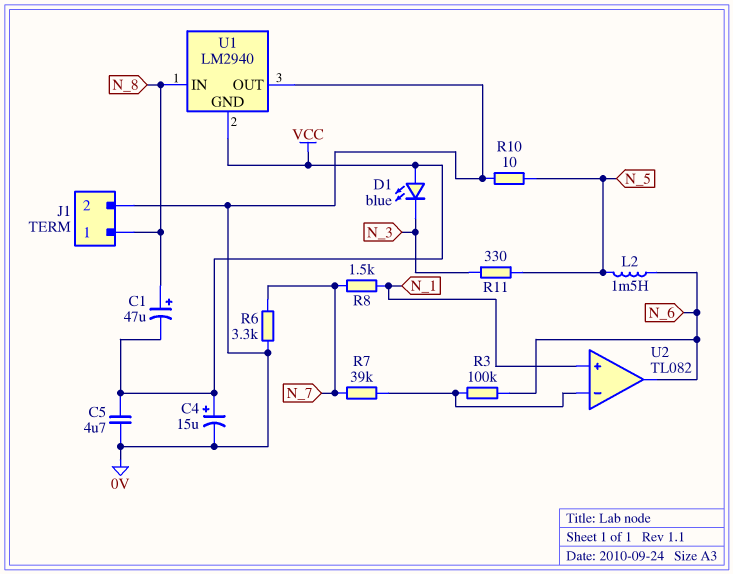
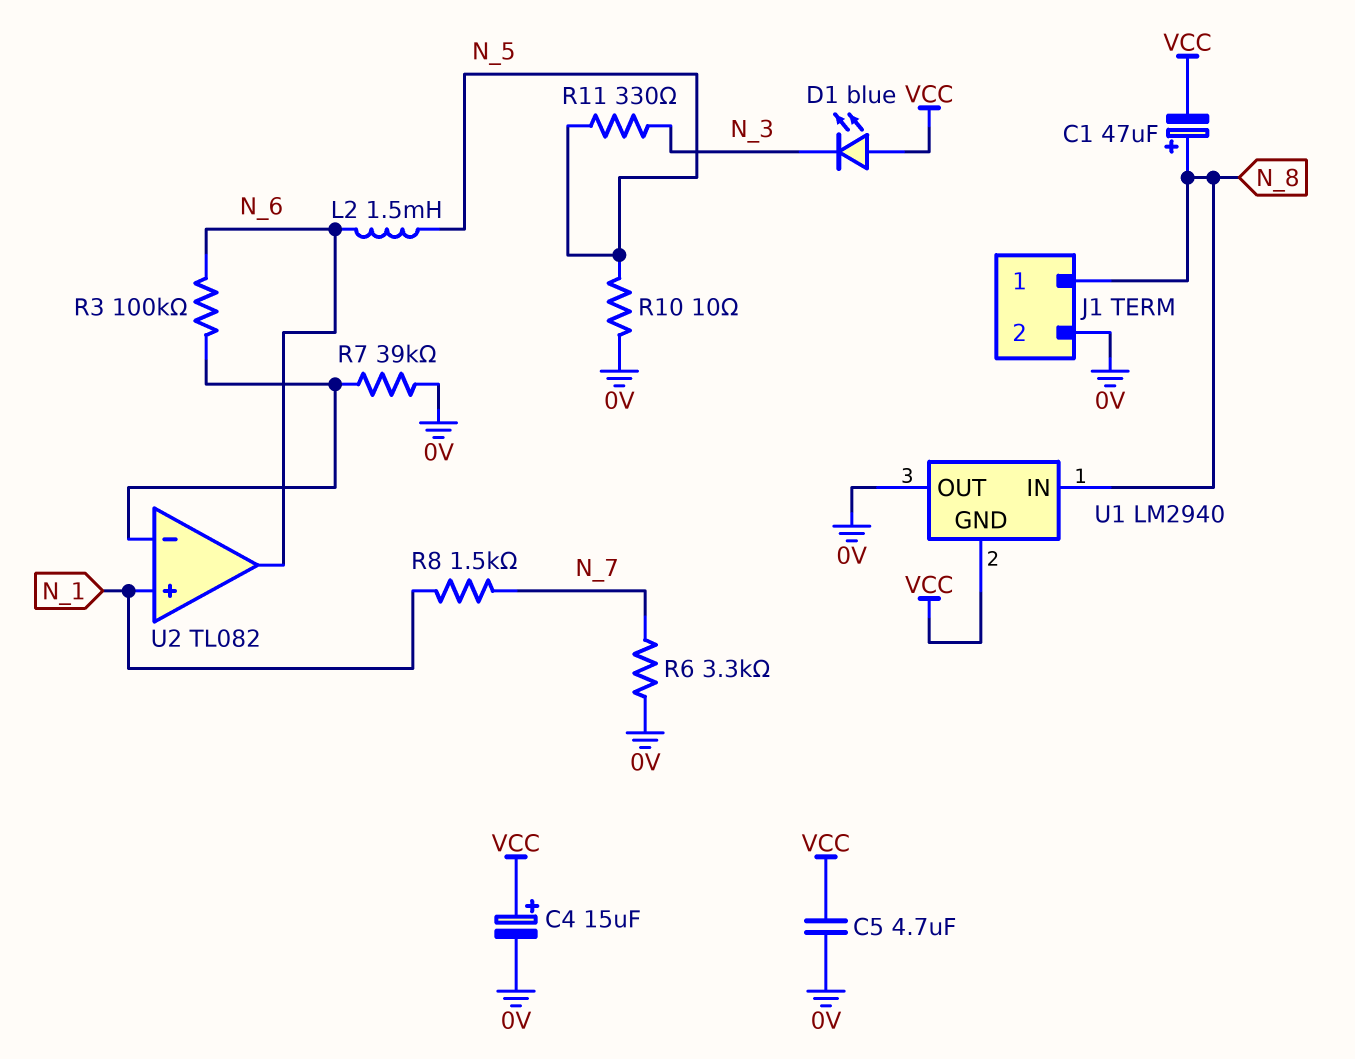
R7: 39k (N_7, U2/in-) -> 39k (0V, U2/in-)

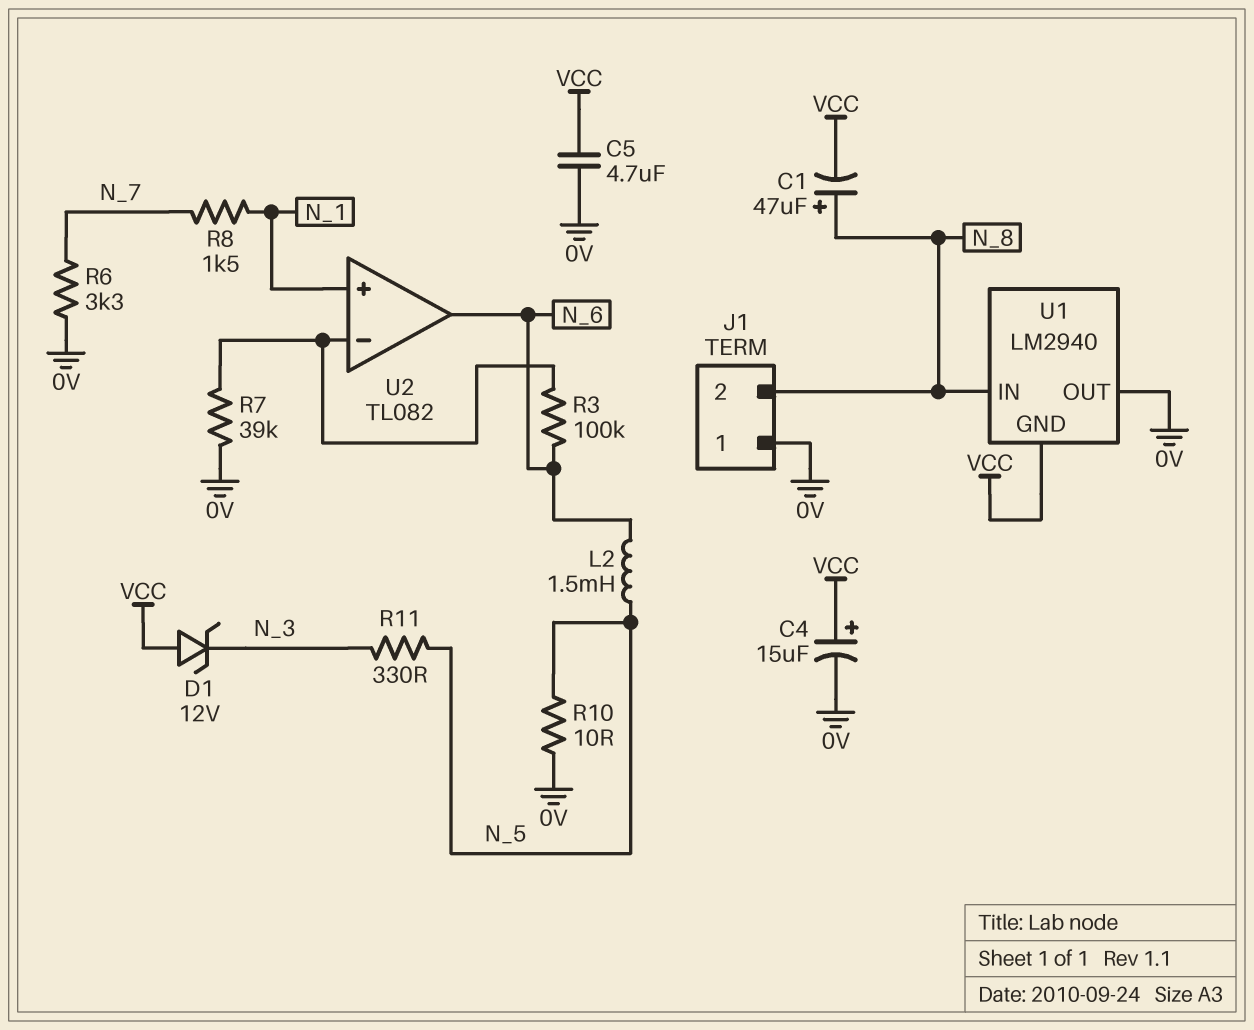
D1: LED blue (A VCC, K N_3) -> zener 12V (A VCC, K N_3)
J1 pin 1: N_8 -> 0V
J1 pin 2: 0V -> N_8

